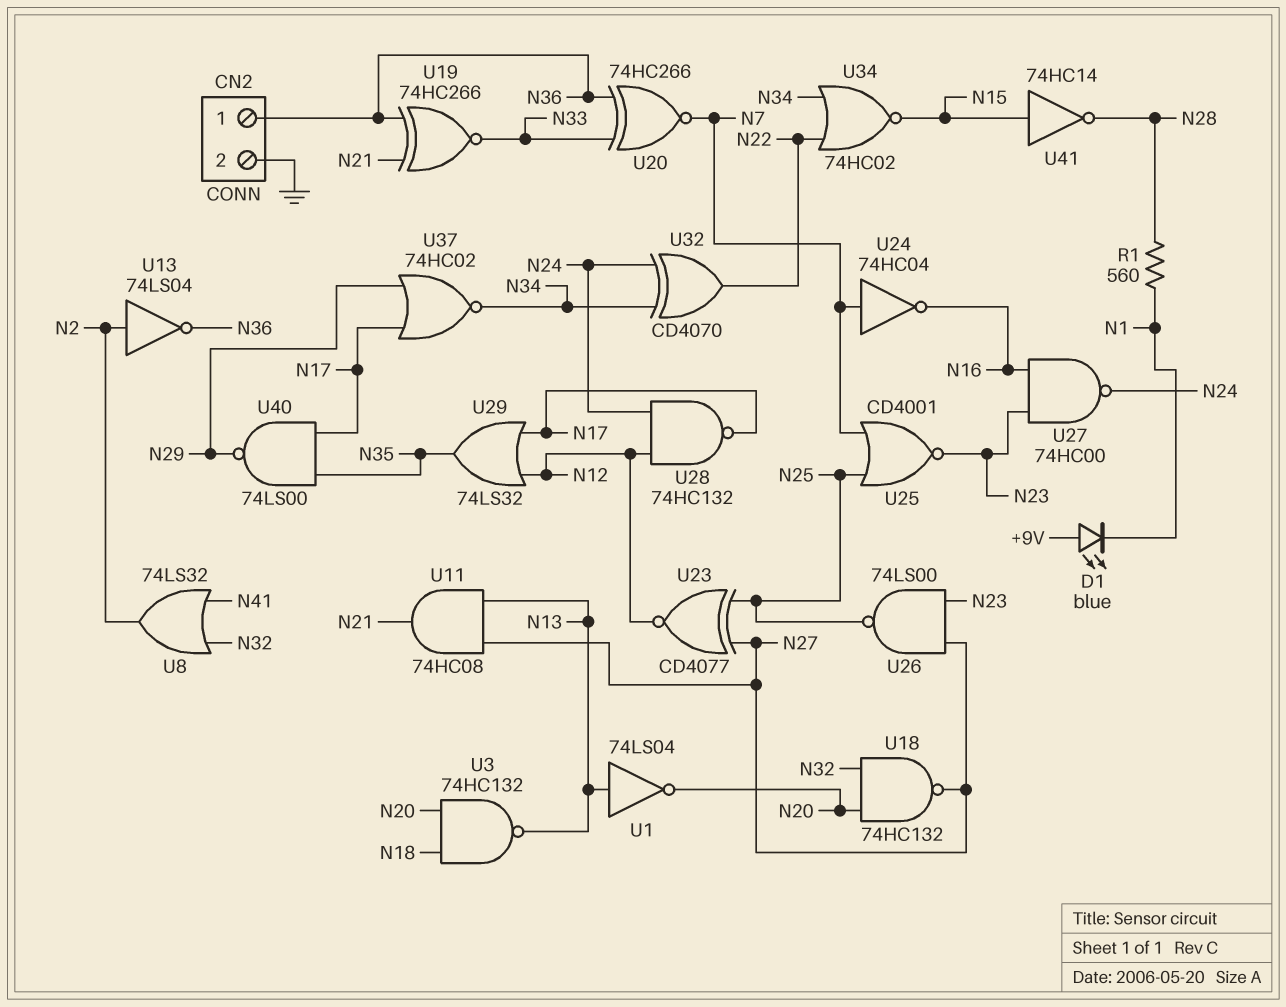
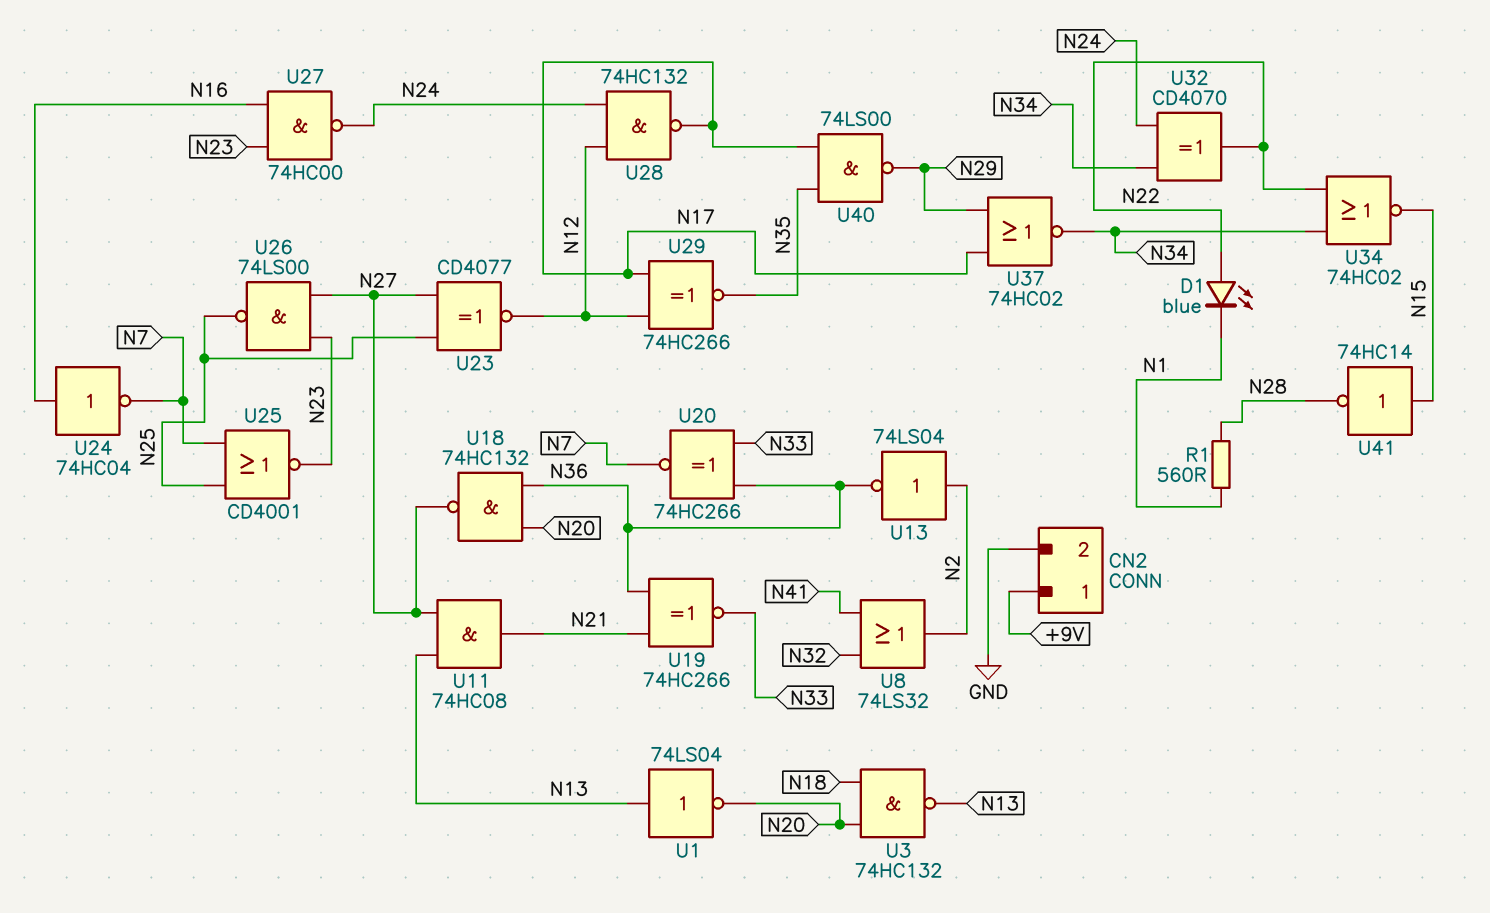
CN2 pin 1: N36 -> +9V
D1: LED blue (A +9V, K N1) -> LED blue (A N22, K N1)
U18: NAND 74HC132 (in N20, in N32, out N27) -> NAND 74HC132 (in N20, in N36, out N27)
U24: NOT 74HC04 (in N7, out N16) -> NOT 74HC04 (in N16, out N7)
U29: OR 74LS32 (in N12, in N17, out N35) -> XNOR 74HC266 (in N12, in N17, out N35)

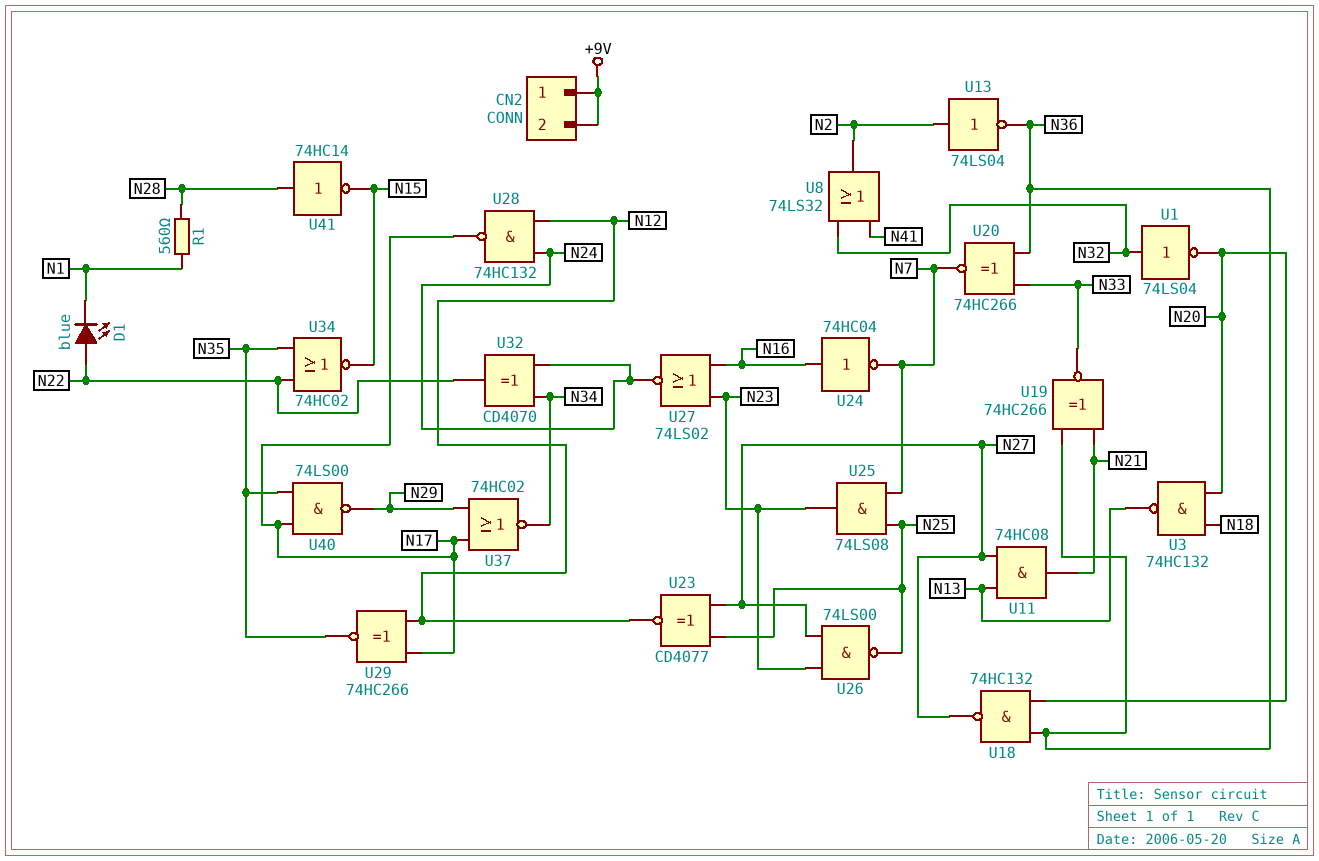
CN2 pin 2: GND -> +9V
U1: NOT 74LS04 (in N13, out N20) -> NOT 74LS04 (in N32, out N20)
U25: NOR CD4001 (in N7, in N25, out N23) -> AND 74LS08 (in N7, in N25, out N23)
U27: NAND 74HC00 (in N16, in N23, out N24) -> NOR 74LS02 (in N16, in N23, out N24)
U34: NOR 74HC02 (in N22, in N34, out N15) -> NOR 74HC02 (in N22, in N35, out N15)
U41: NOT 74HC14 (in N15, out N28) -> NOT 74HC14 (in N28, out N15)

